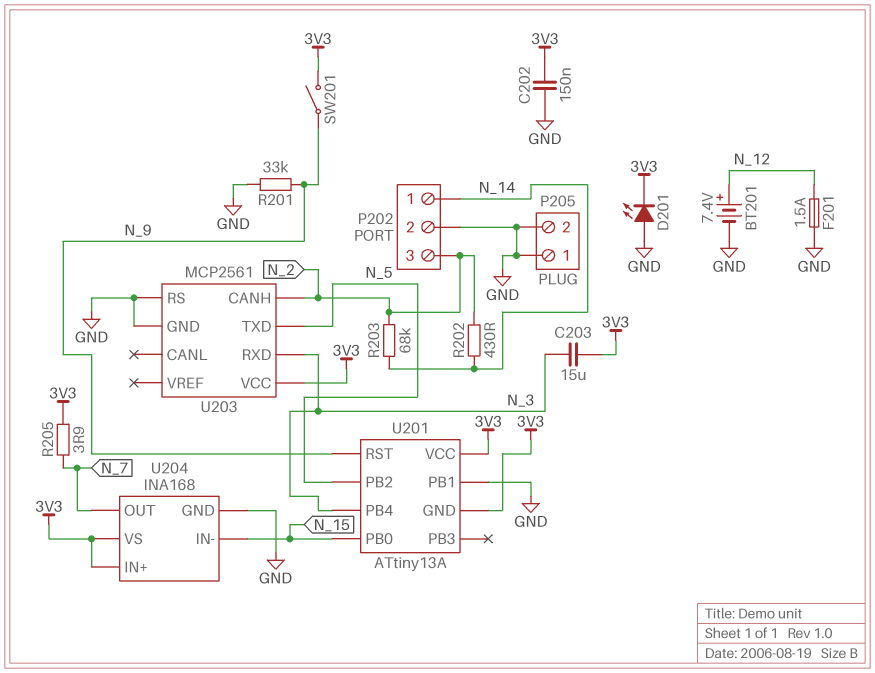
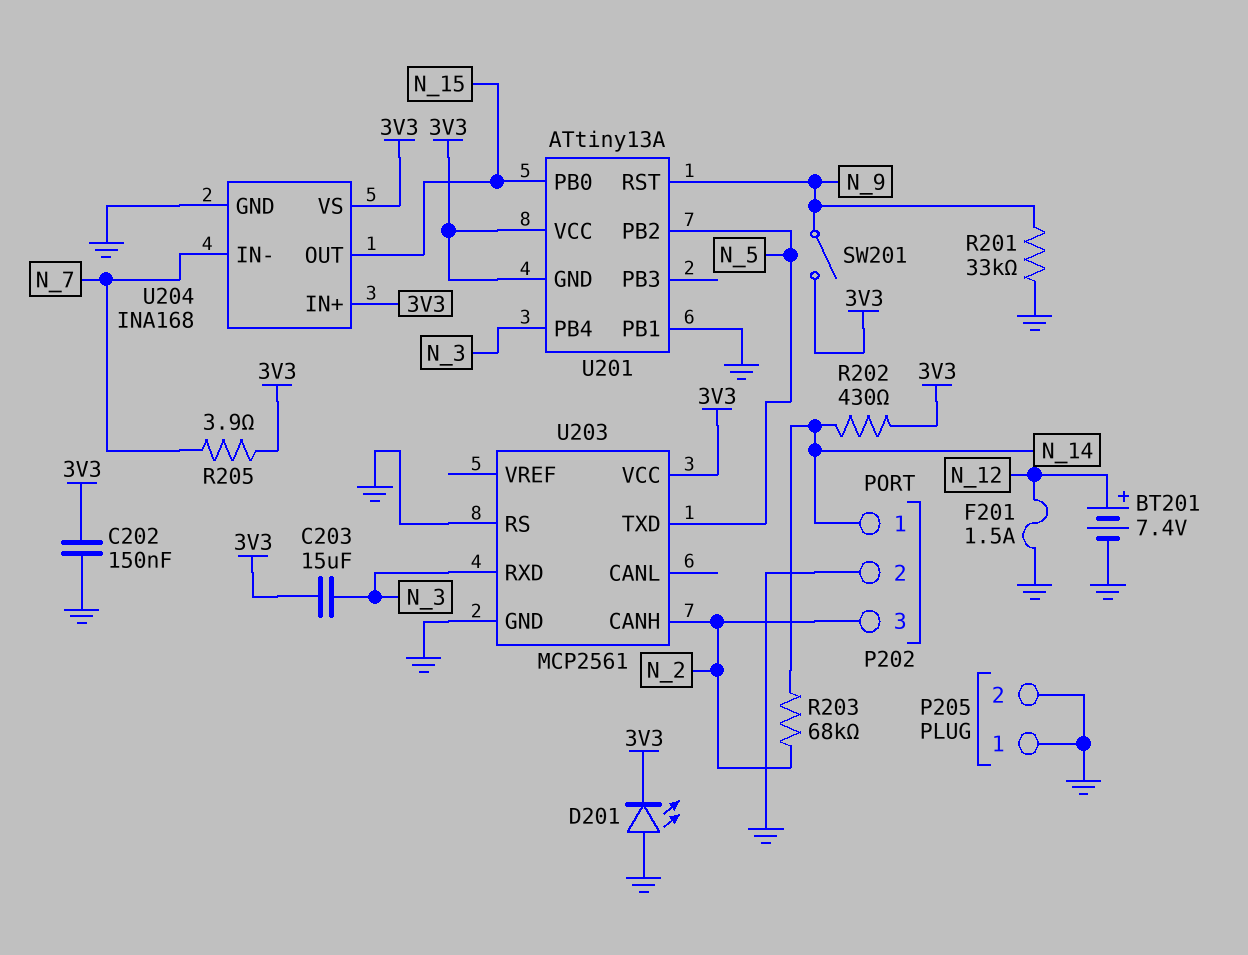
R202: 430 (N_2, N_14) -> 430 (3V3, N_14)
U204 pin IN-: N_15 -> N_7
U204 pin OUT: N_7 -> N_15

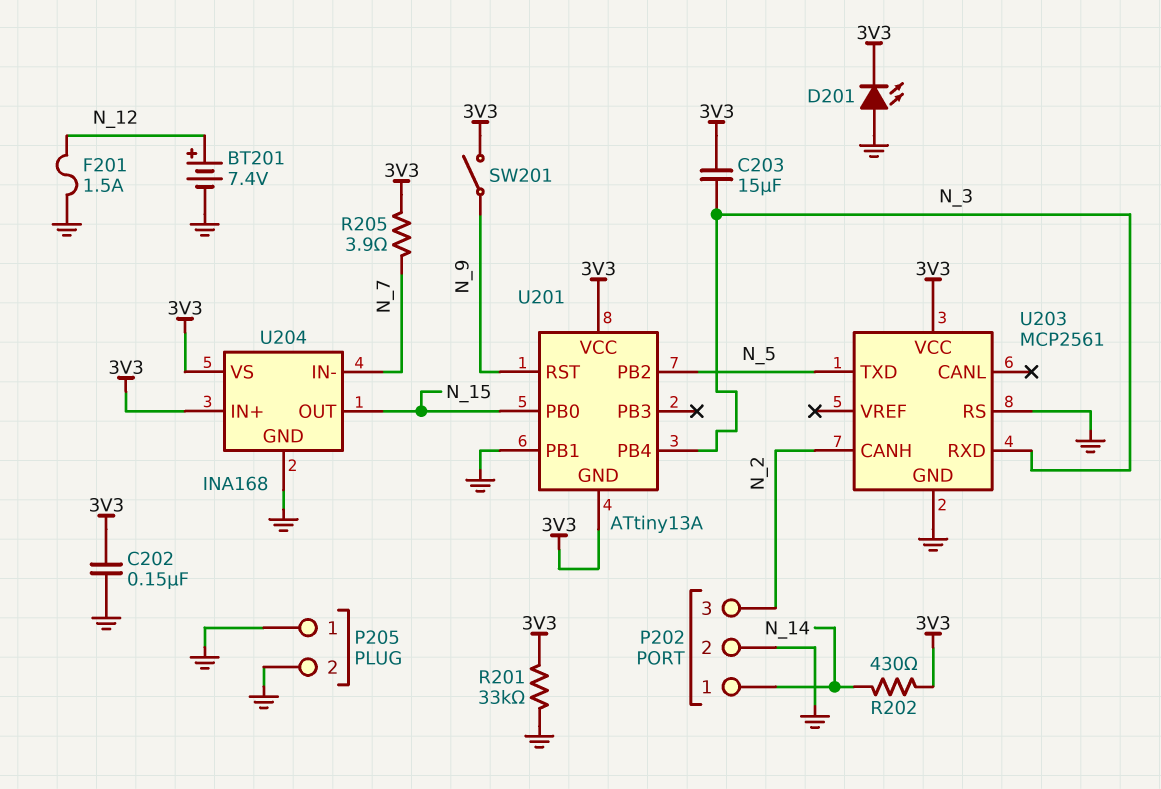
R201: 33k (GND, N_9) -> 33k (3V3, GND)
R203: 68k (N_2, N_14) -> none

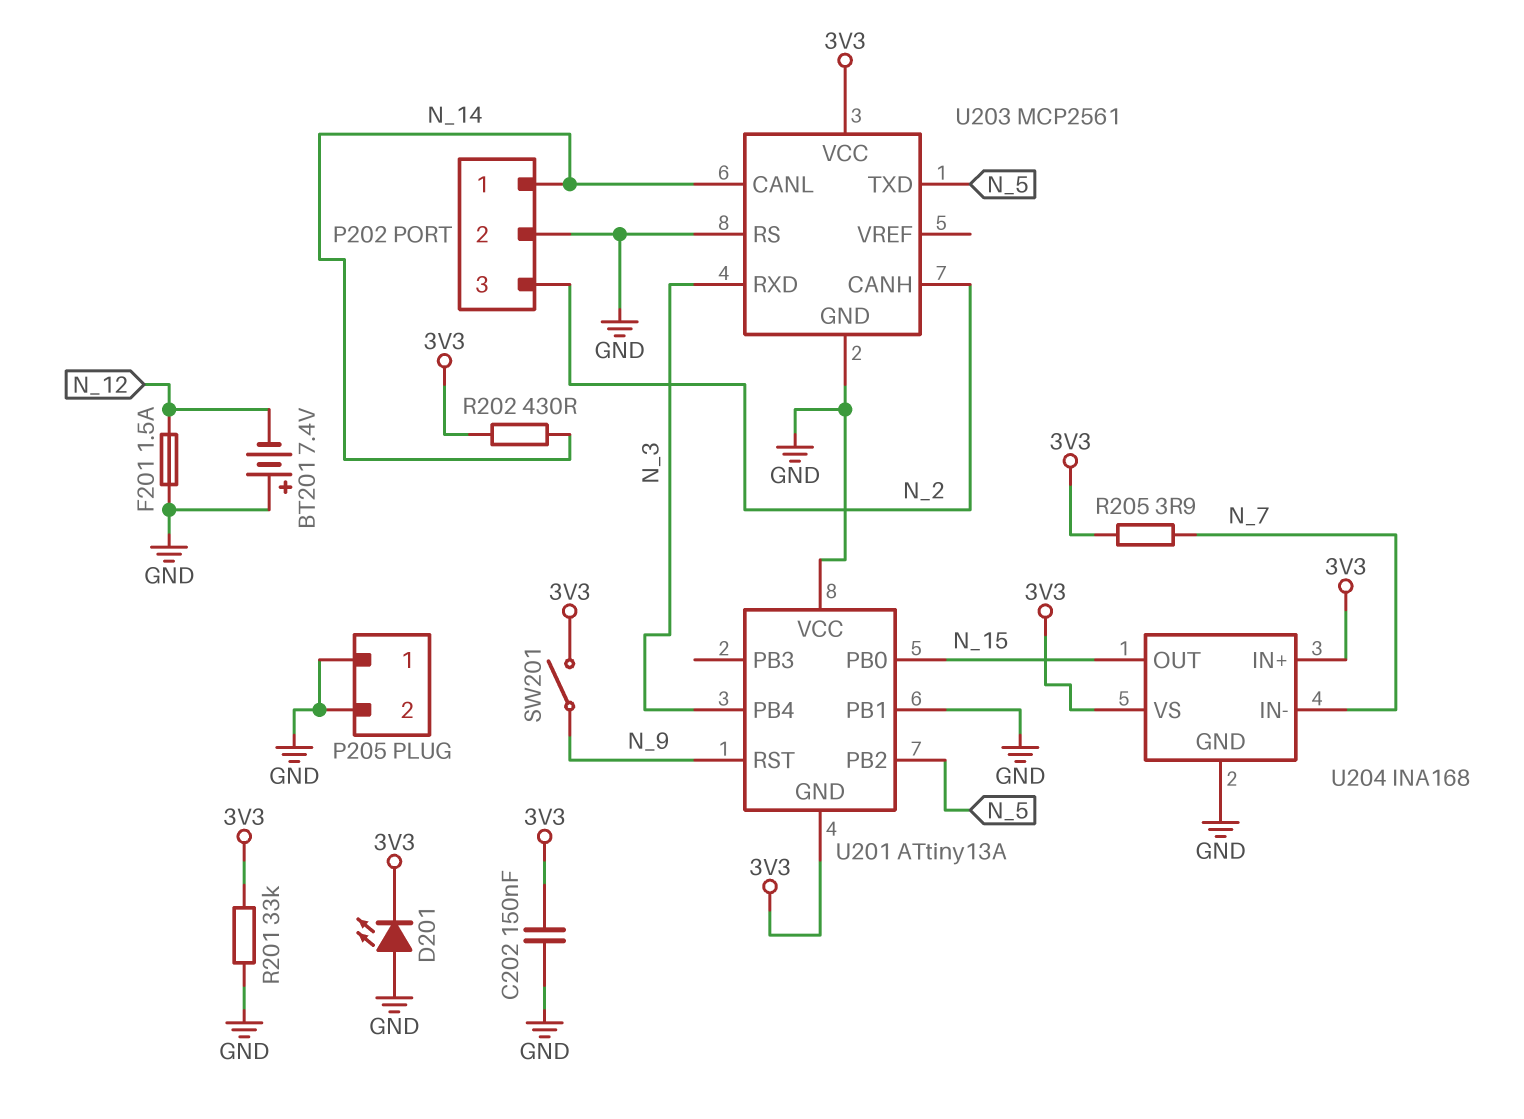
BT201: 7.4V (plus N_12, minus GND) -> 7.4V (plus GND, minus N_12)
C203: 15uF (3V3, N_3) -> none
U201 pin VCC: 3V3 -> GND
U203 pin CANL: none -> N_14

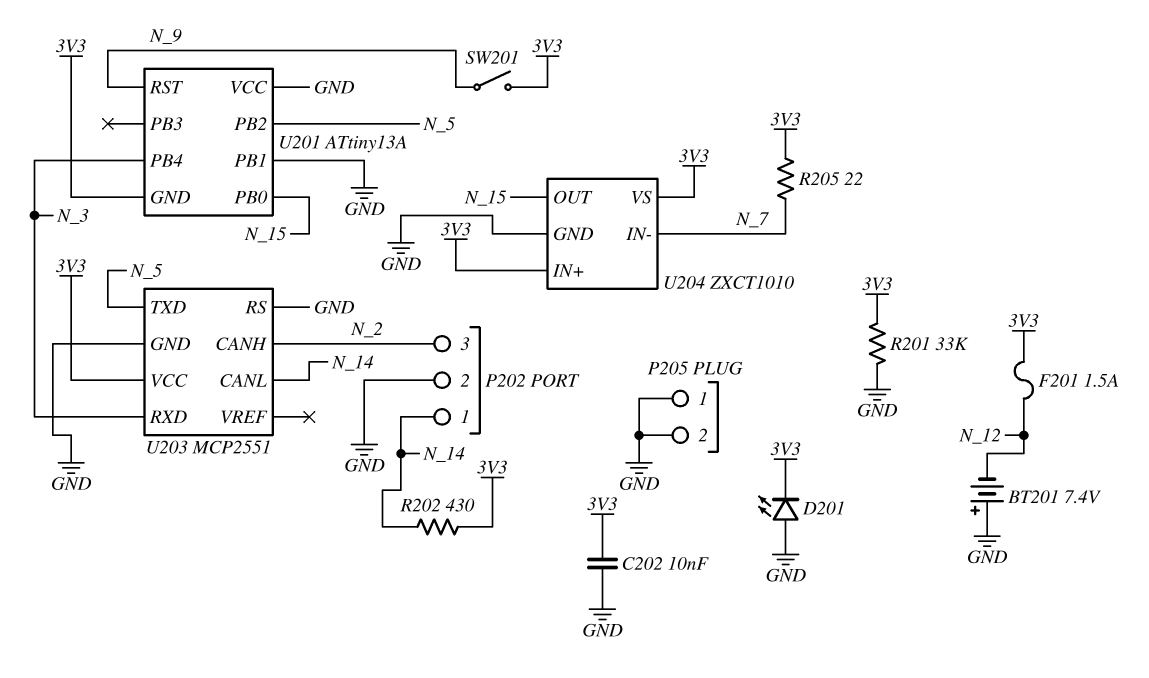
C202: 150nF (3V3, GND) -> 10nF (3V3, GND)
F201: 1.5A (GND, N_12) -> 1.5A (3V3, N_12)
R205: 3.9 (3V3, N_7) -> 22 (3V3, N_7)
U203: MCP2561 -> MCP2551
U204: INA168 -> ZXCT1010

